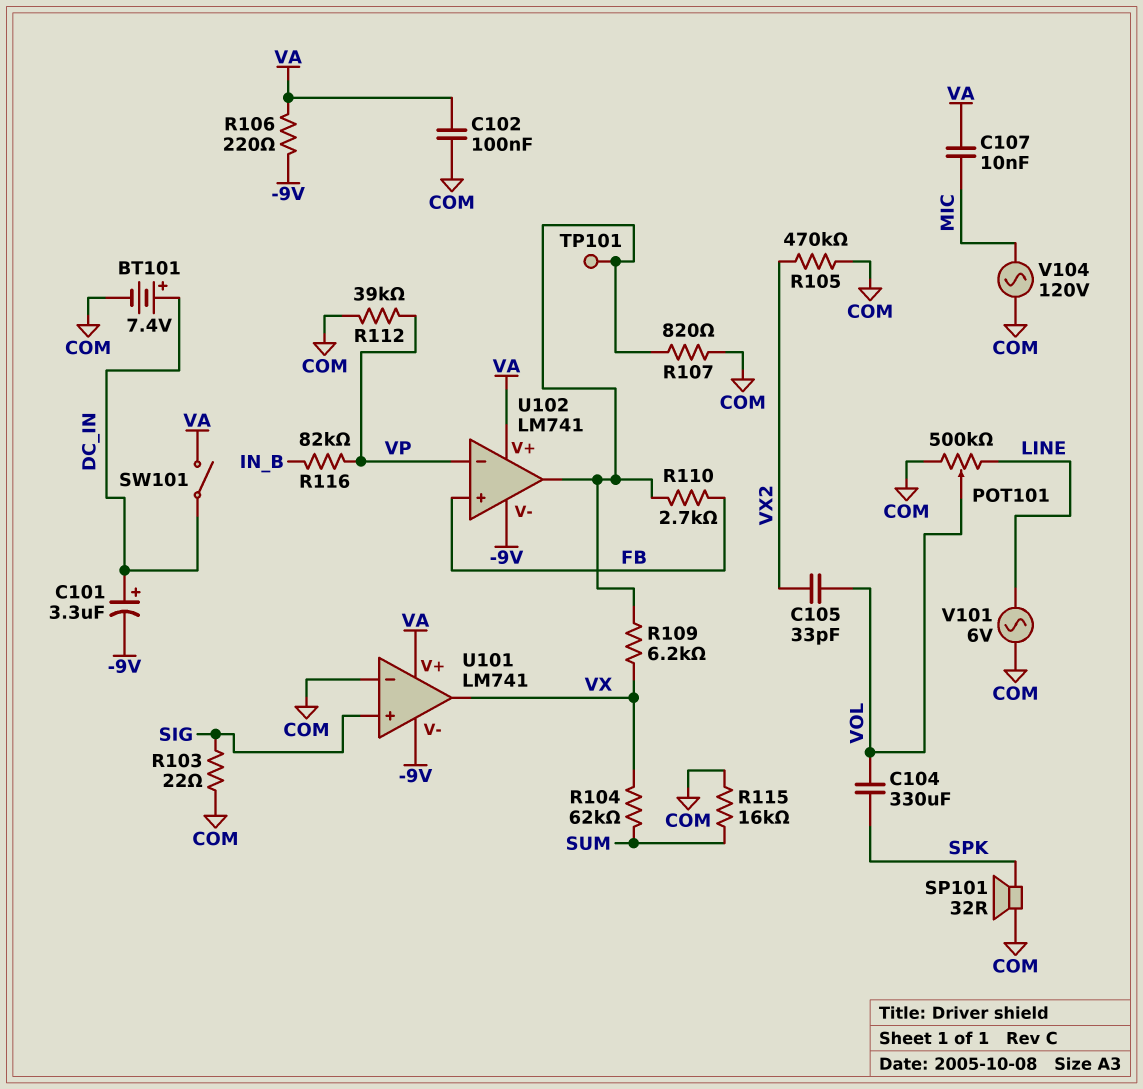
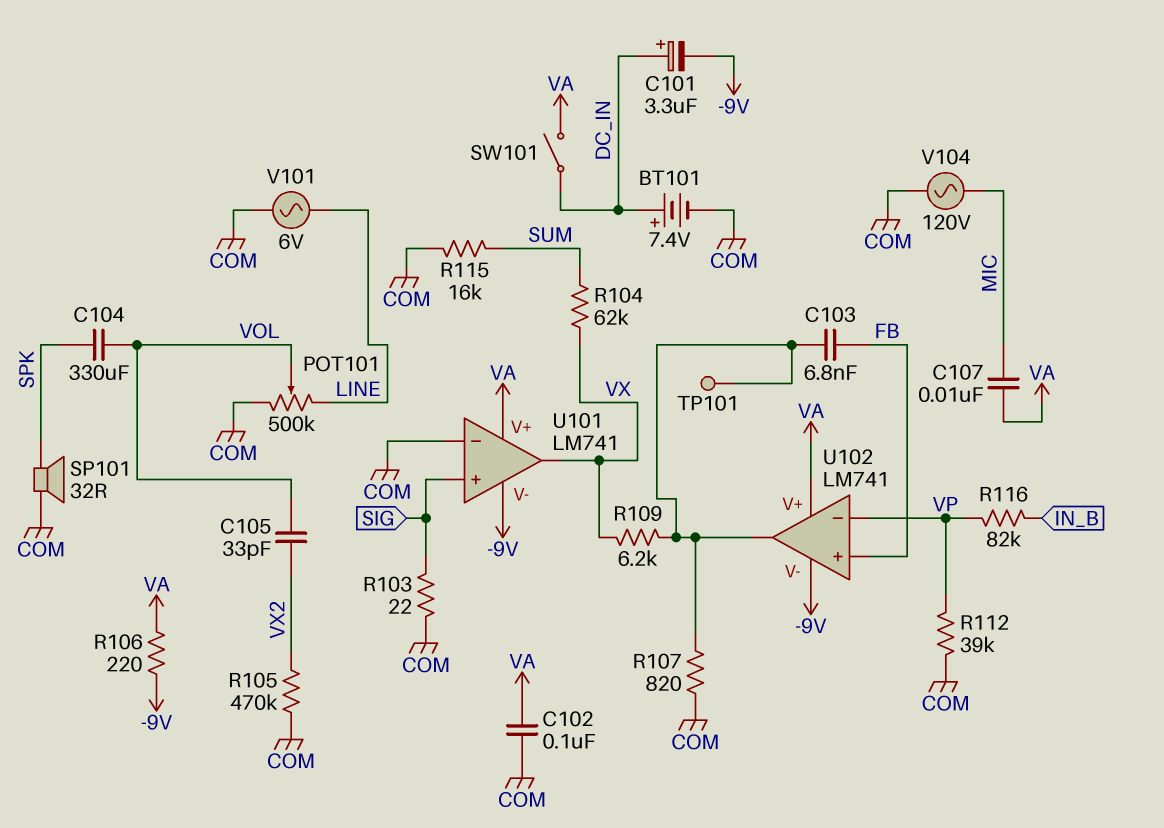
C103: none -> 6.8nF (FB, U102/out)
R110: 2.7k (FB, U102/out) -> none

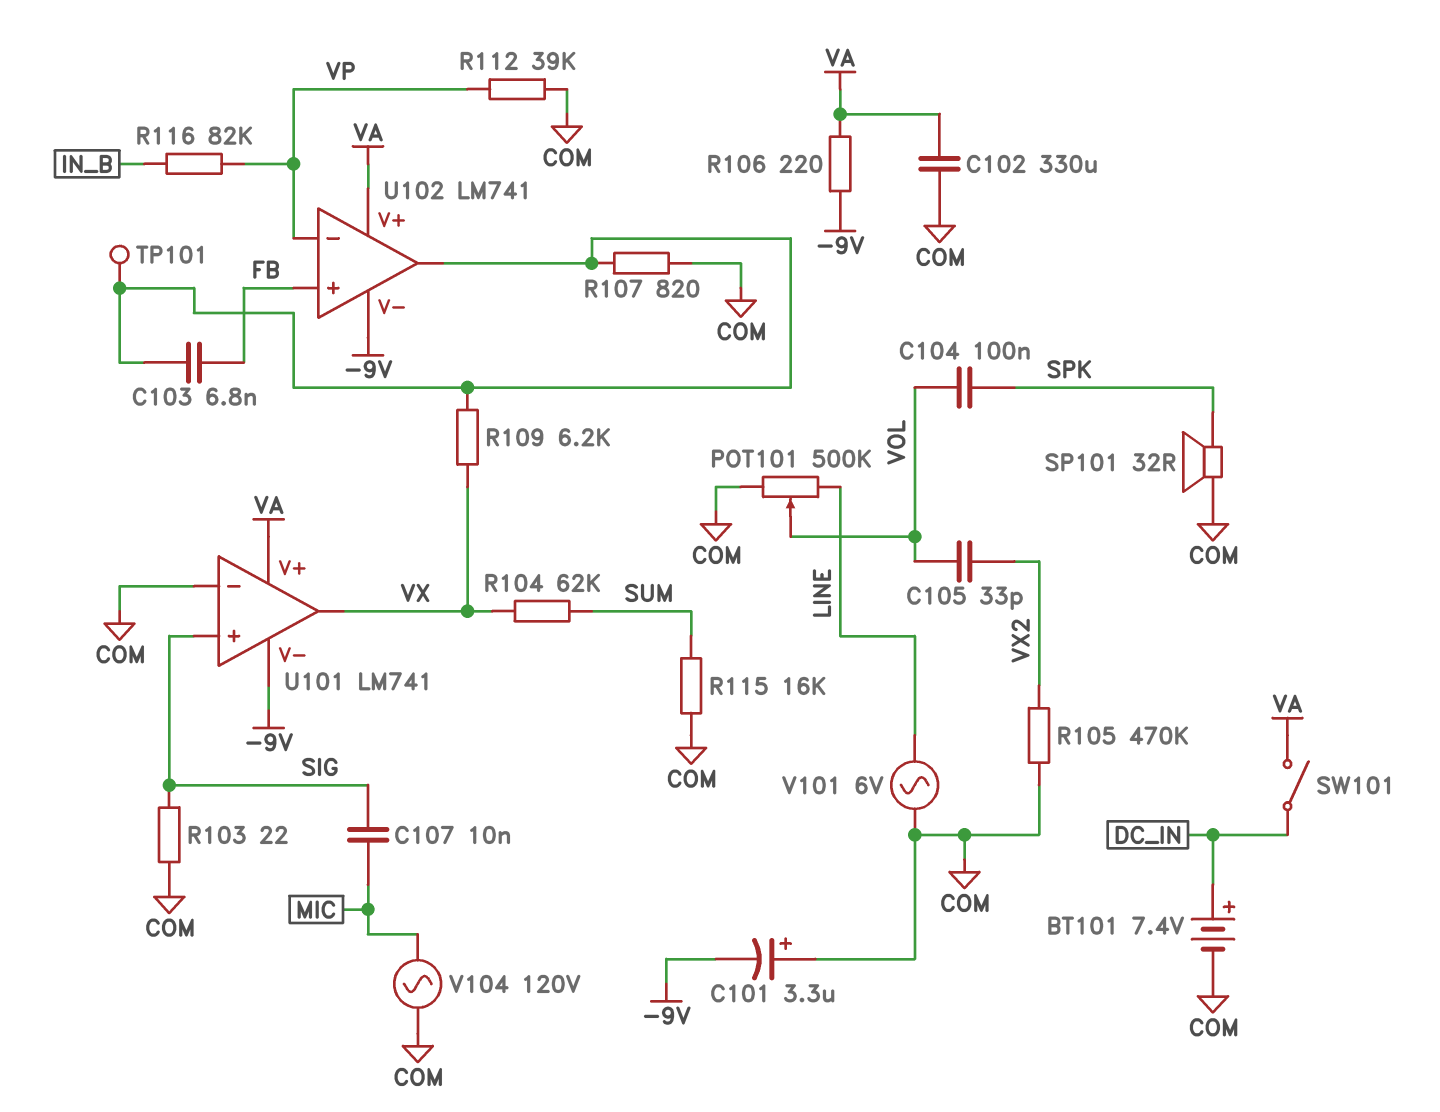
C101: 3.3uF (plus DC_IN, minus -9V) -> 3.3uF (plus COM, minus -9V)
C102: 100nF (COM, VA) -> 330uF (COM, VA)
C104: 330uF (SPK, VOL) -> 100nF (SPK, VOL)
C107: 10nF (MIC, VA) -> 10nF (MIC, SIG)

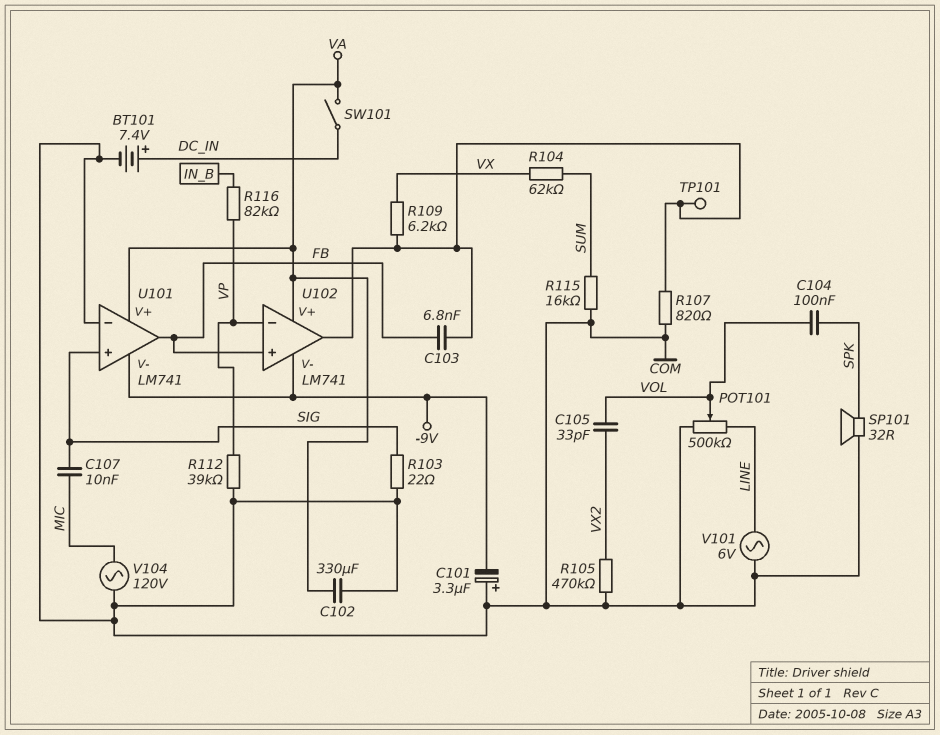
R106: 220 (-9V, VA) -> none
U101 pin out: VX -> FB

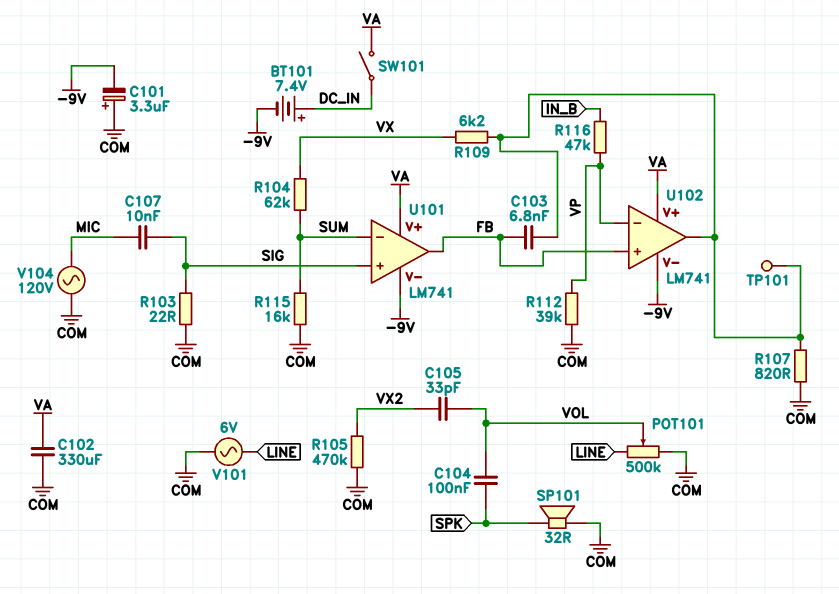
BT101: 7.4V (plus DC_IN, minus COM) -> 7.4V (plus DC_IN, minus -9V)
R116: 82k (IN_B, VP) -> 47k (IN_B, VP)
U101 pin in-: COM -> SUM

